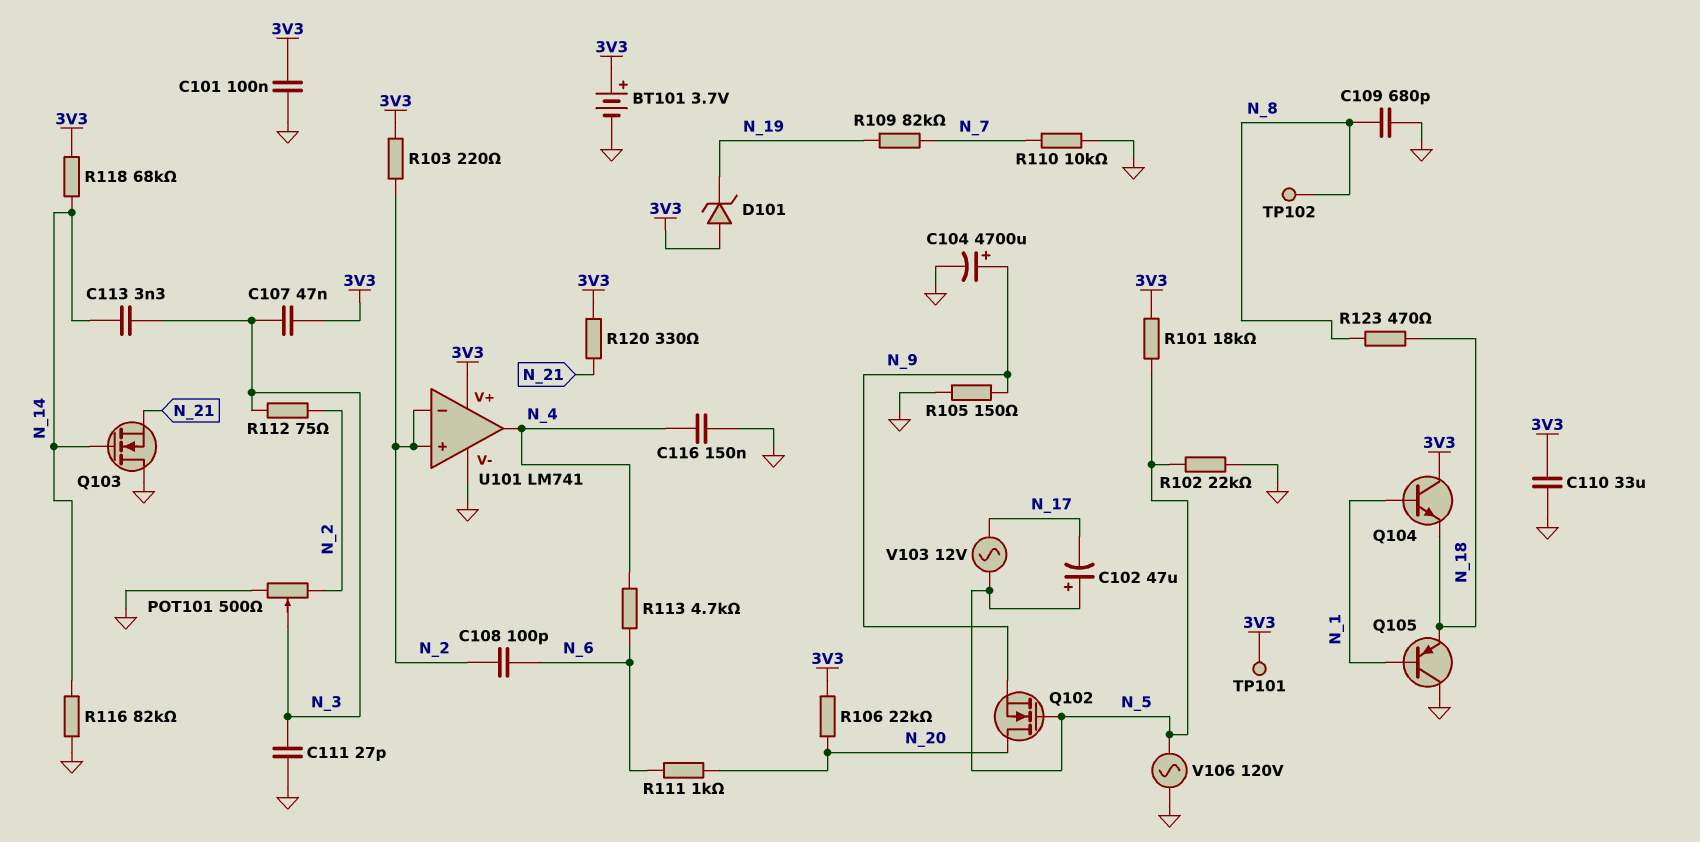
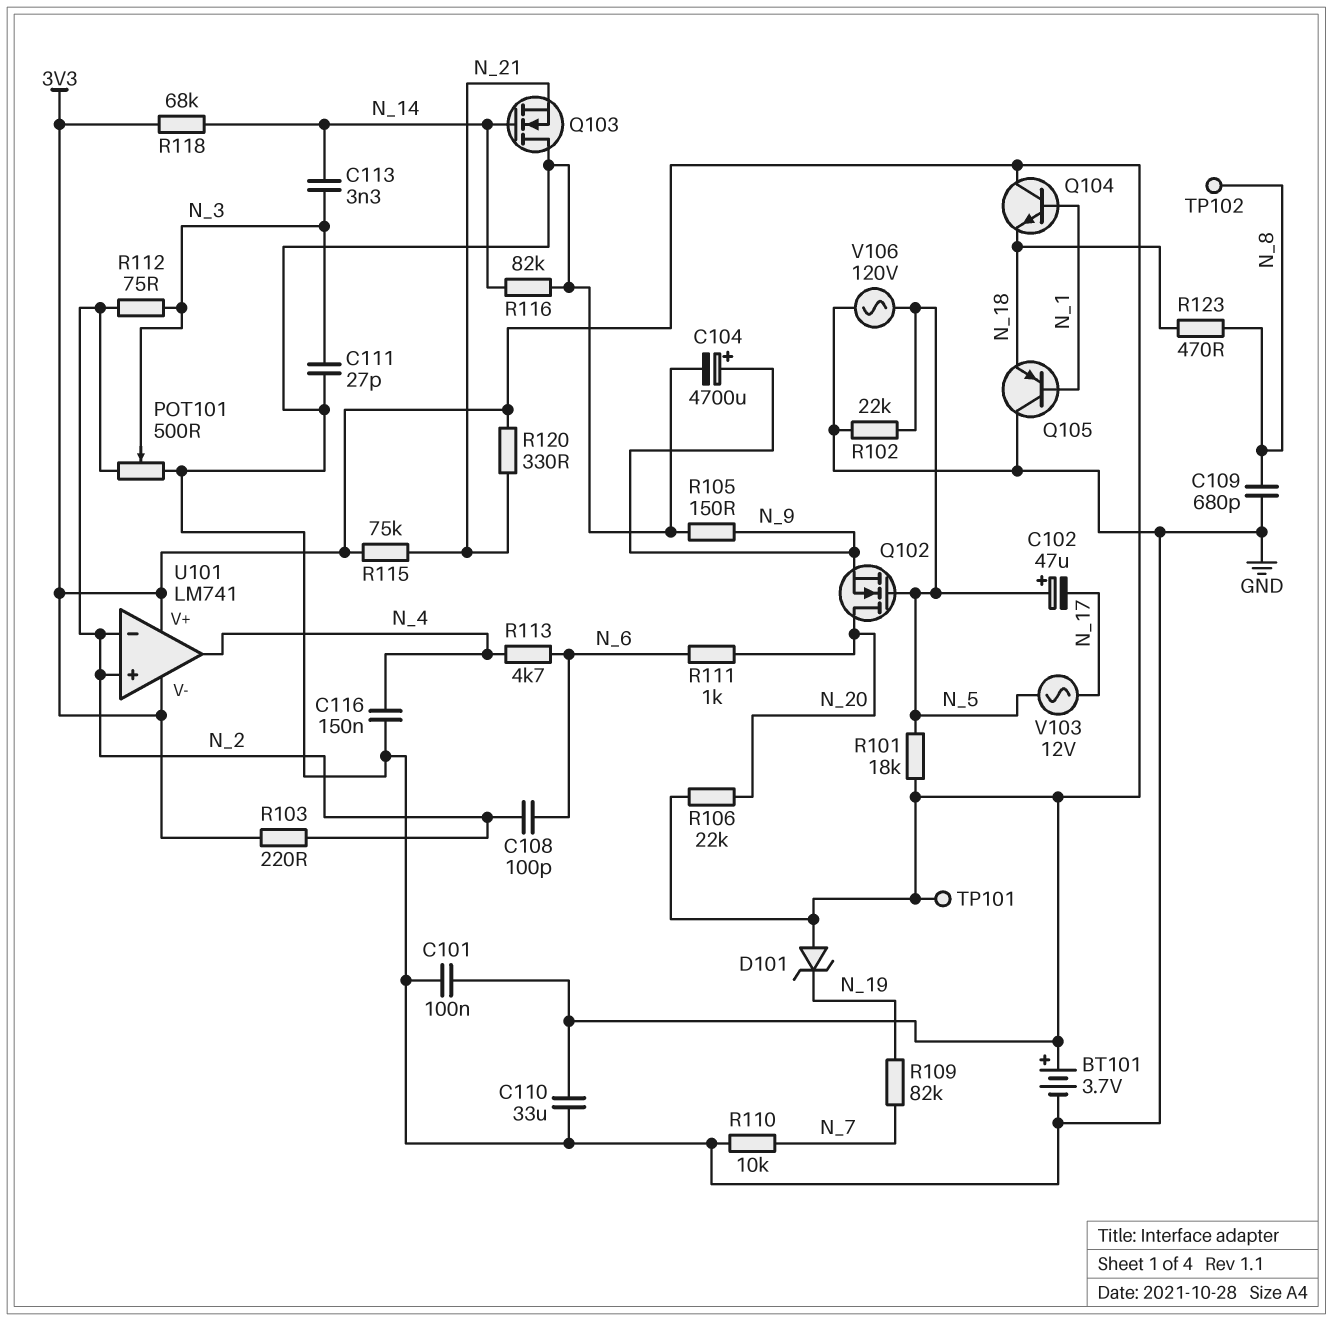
C107: 47nF (3V3, N_3) -> none
R115: none -> 75k (3V3, N_21)
U101 pin V-: GND -> 3V3

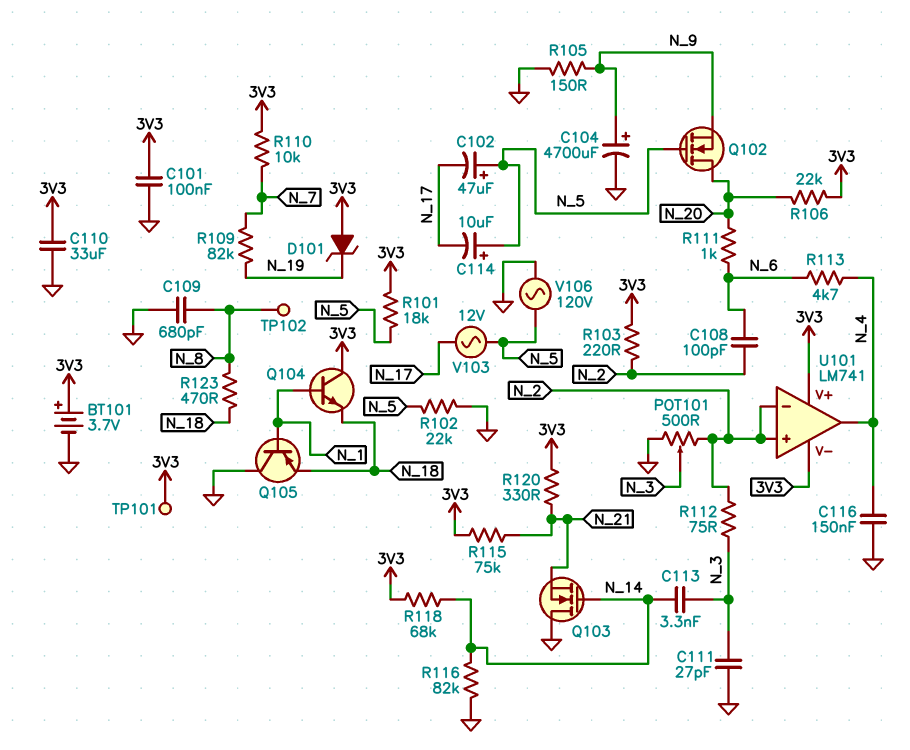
C114: none -> 10uF (plus N_5, minus N_17)
R110: 10k (GND, N_7) -> 10k (3V3, N_7)

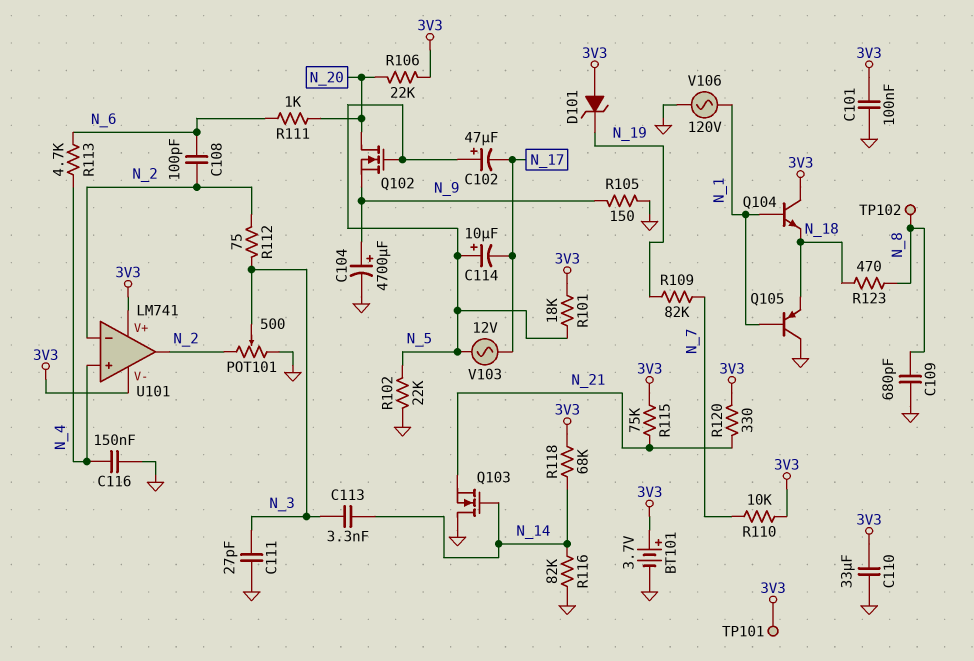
R103: 220 (3V3, N_2) -> none
U101 pin in+: N_2 -> N_4
U101 pin out: N_4 -> N_2
V106: AC 120V (GND, N_5) -> AC 120V (GND, N_1)

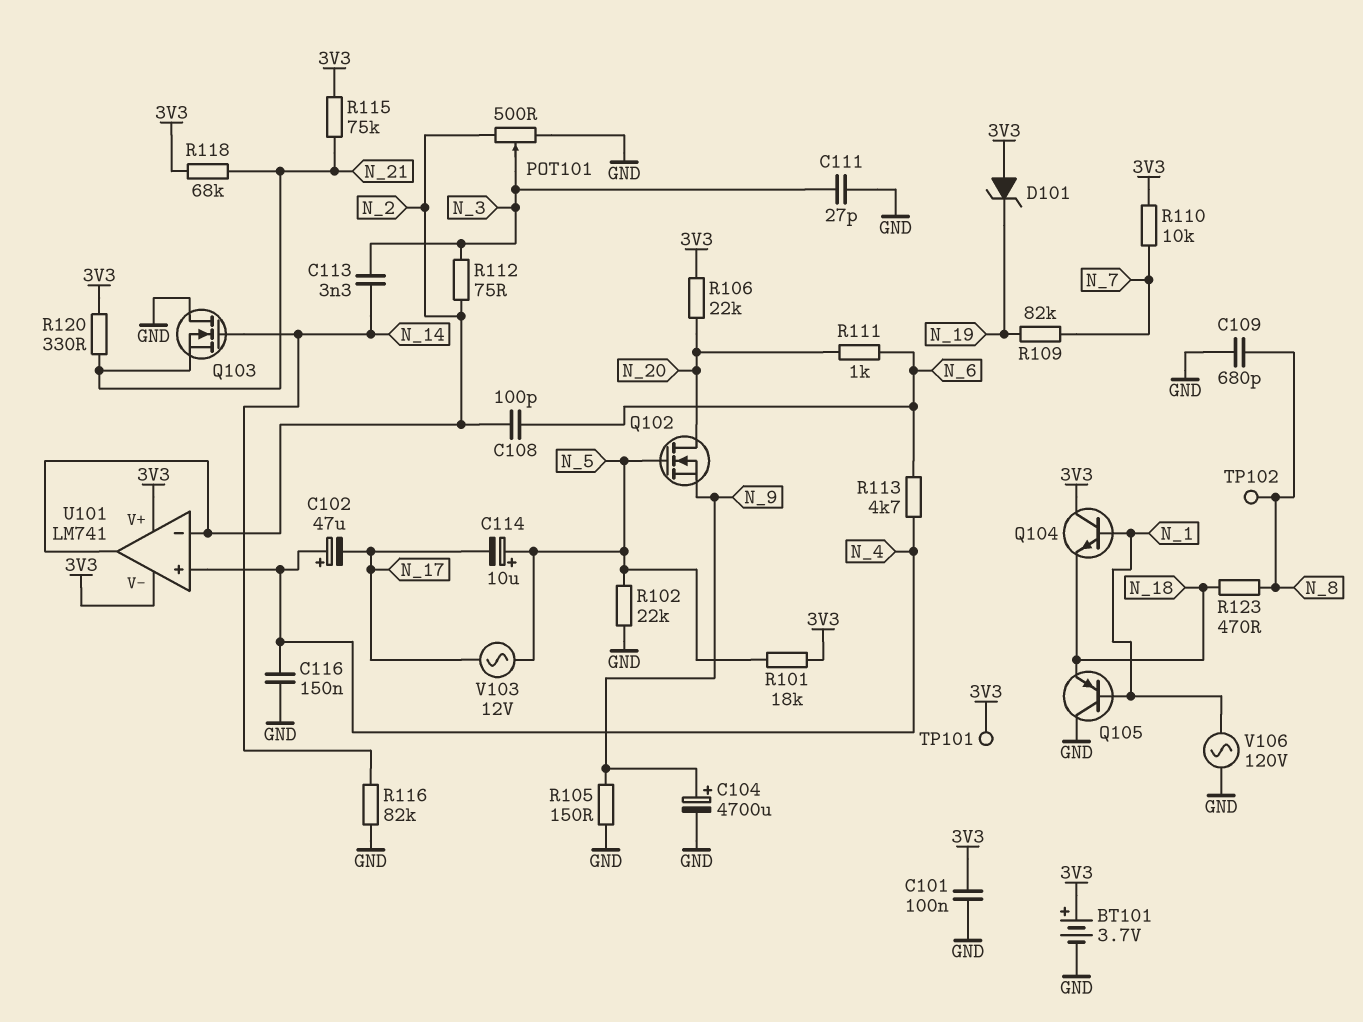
C102: 47uF (plus N_5, minus N_17) -> 47uF (plus N_4, minus N_17)
C110: 33uF (3V3, GND) -> none
R118: 68k (3V3, N_14) -> 68k (3V3, N_21)

